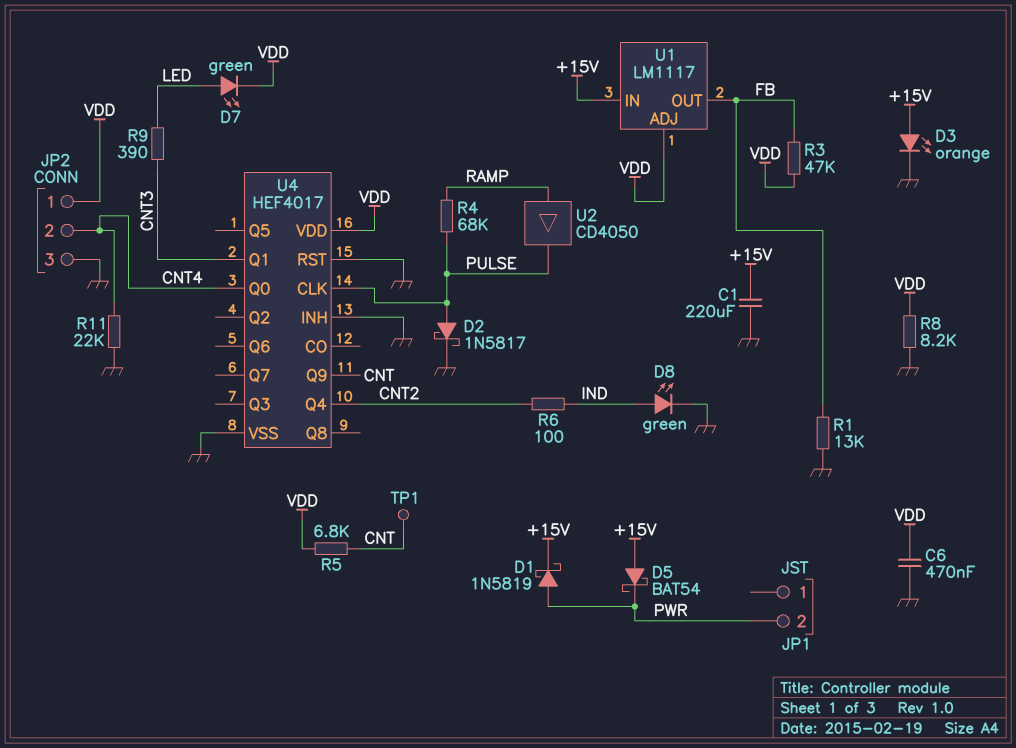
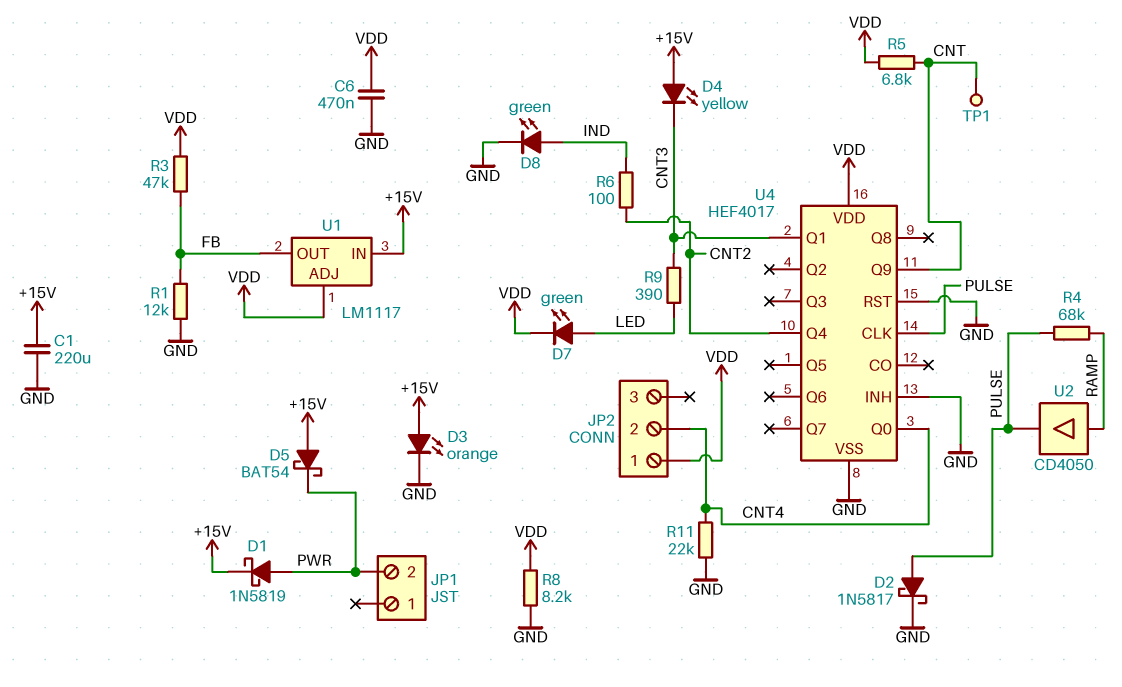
D4: none -> LED yellow (A +15V, K CNT3)
JP2 pin 3: GND -> none
R1: 13k (FB, GND) -> 12k (FB, GND)

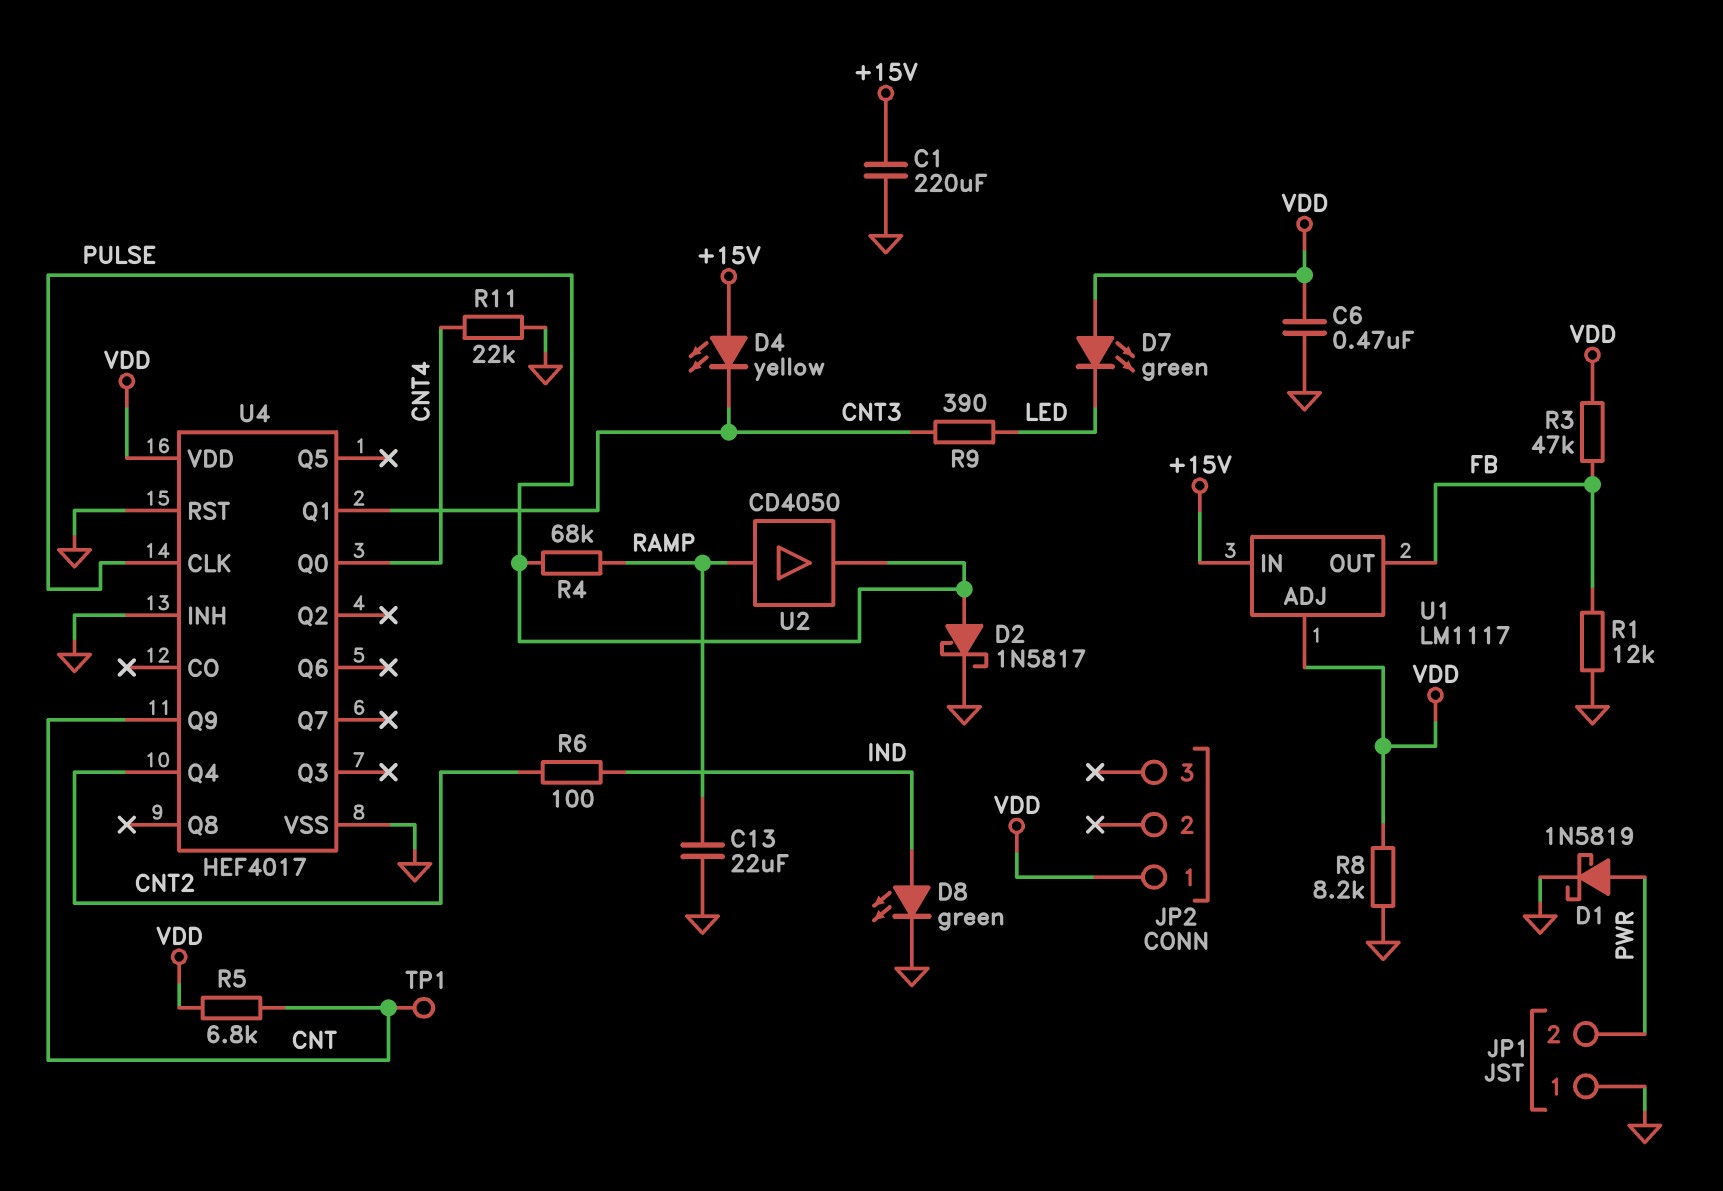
C13: none -> 22uF (GND, RAMP)
D1: schottky 1N5819 (A PWR, K +15V) -> schottky 1N5819 (A PWR, K GND)
D3: LED orange (A +15V, K GND) -> none
D5: schottky BAT54 (A +15V, K PWR) -> none
D7: LED green (A LED, K VDD) -> LED green (A VDD, K LED)
JP1 pin 1: none -> GND
JP2 pin 2: CNT4 -> none

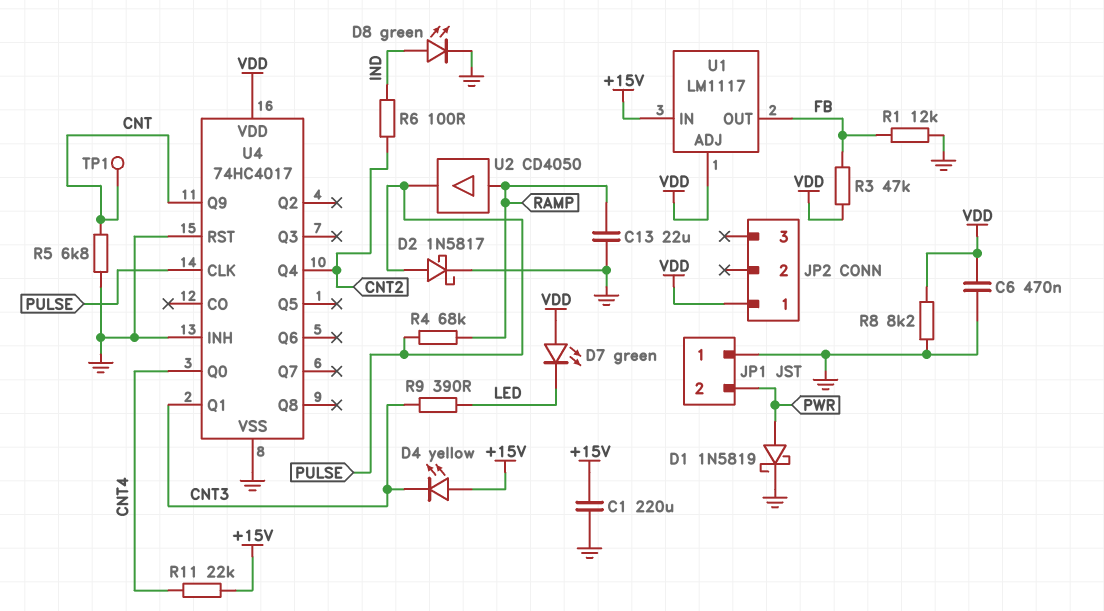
R5: 6.8k (CNT, VDD) -> 6.8k (CNT, GND)
R11: 22k (CNT4, GND) -> 22k (+15V, CNT4)
U4: HEF4017 -> 74HC4017

